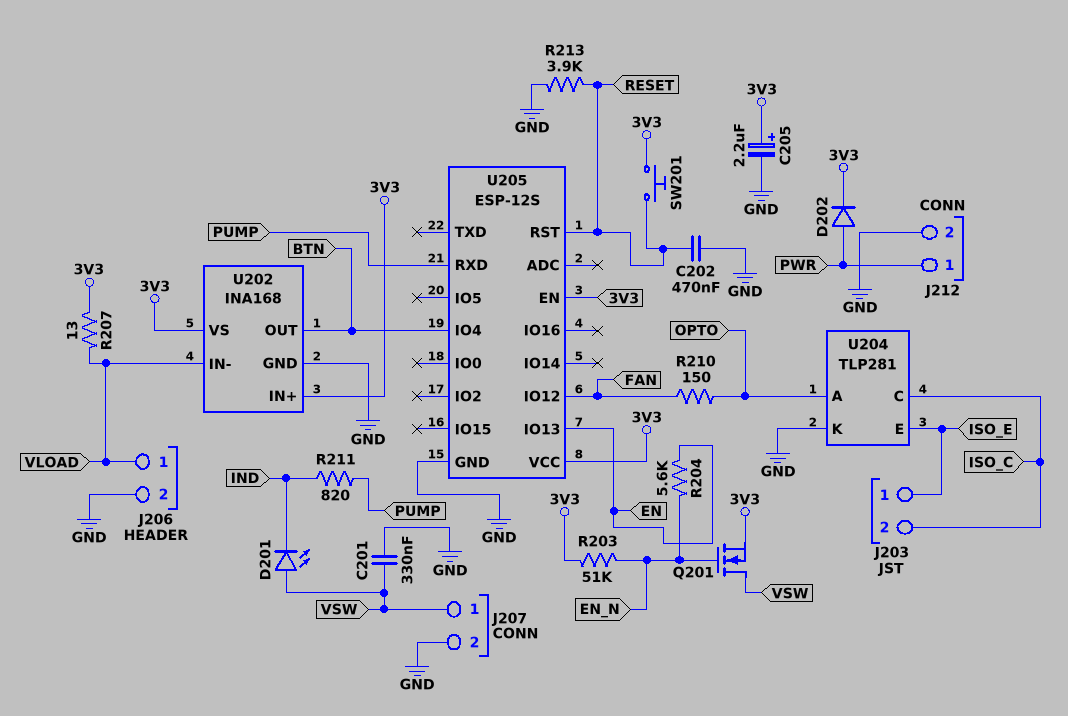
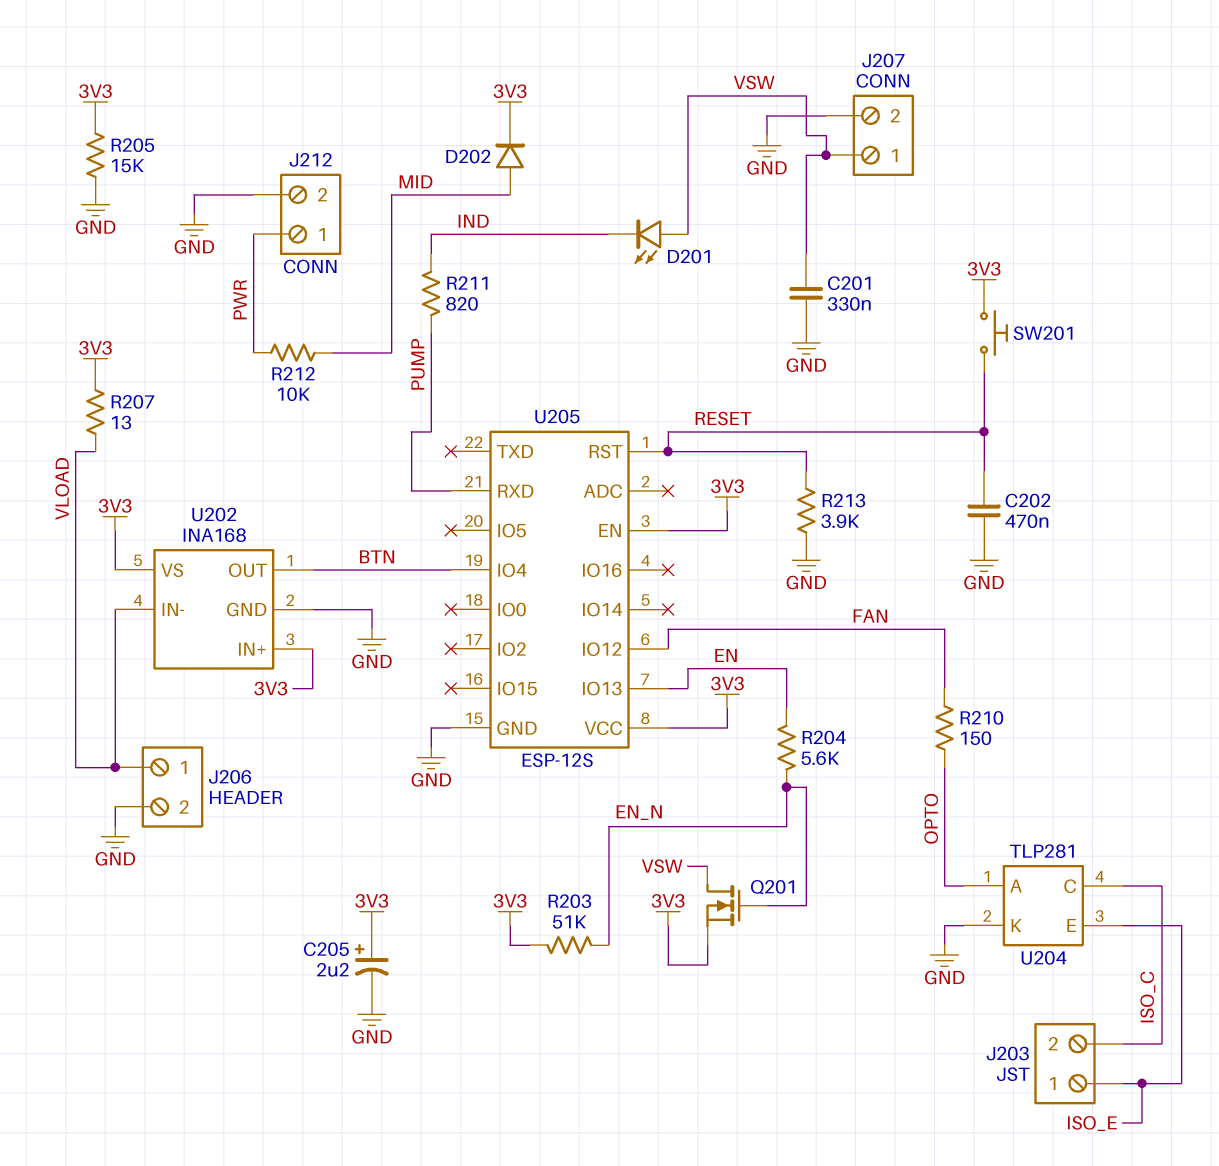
D202: diode (A PWR, K 3V3) -> diode (A MID, K 3V3)
R205: none -> 15k (3V3, GND)
R212: none -> 10k (MID, PWR)

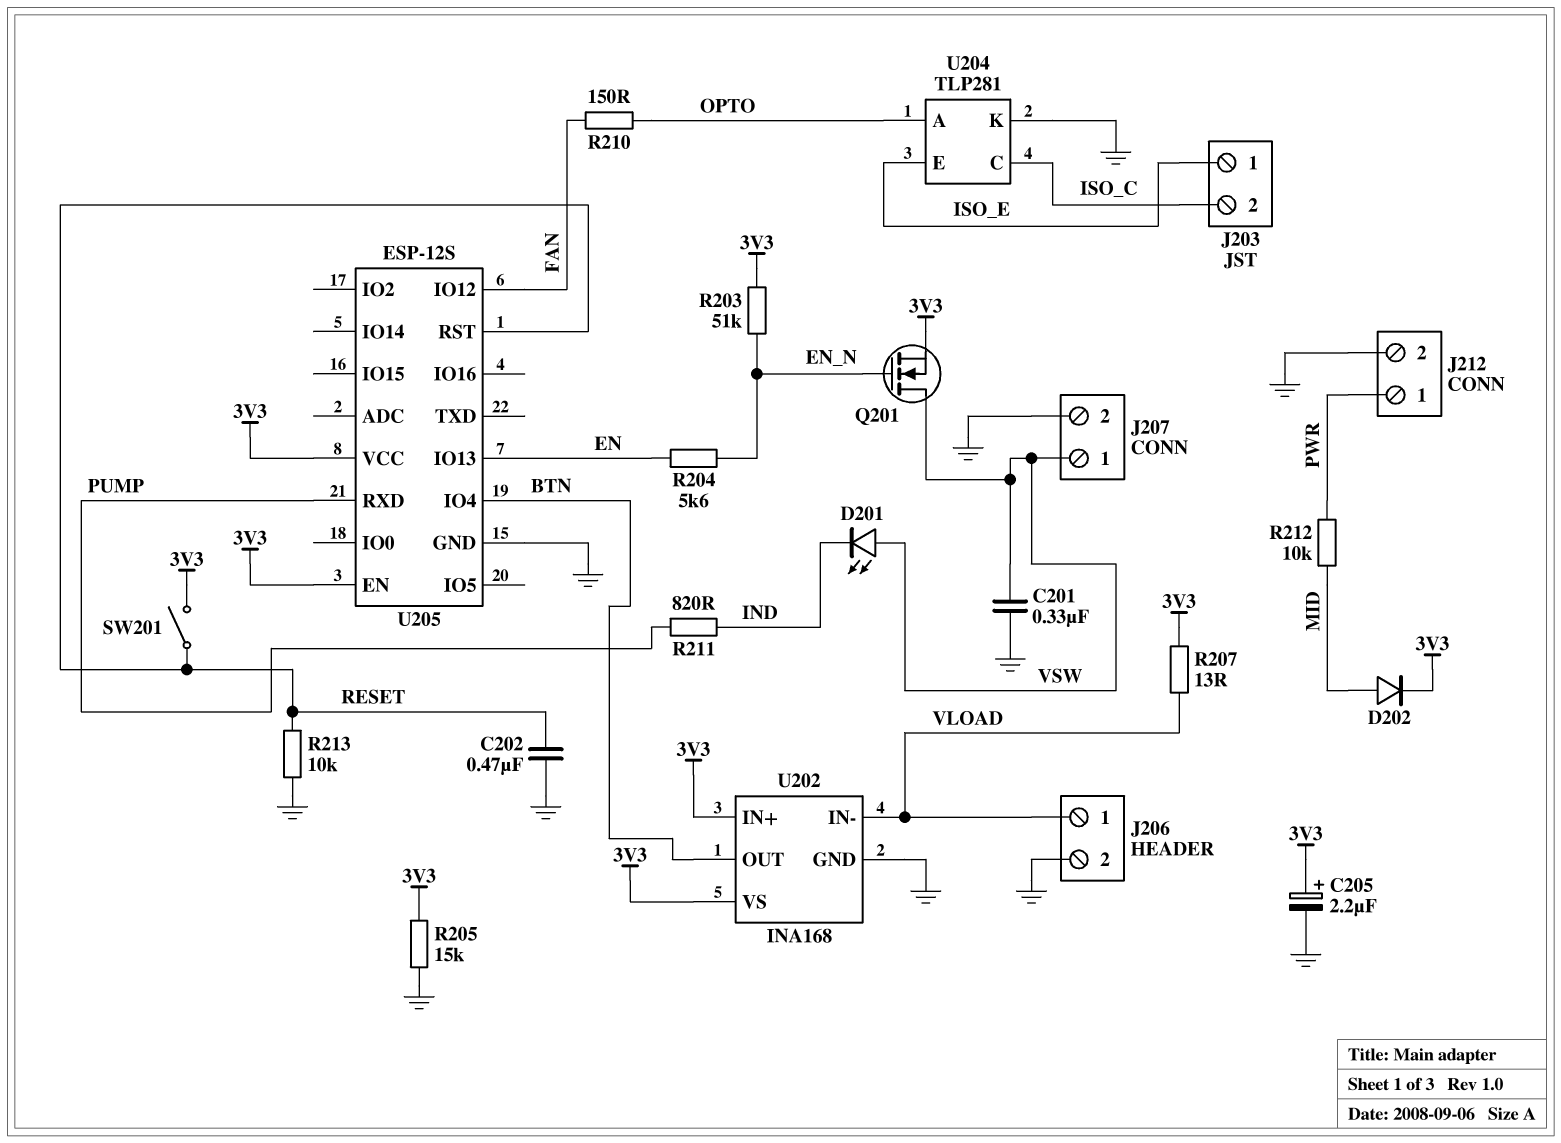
R213: 3.9k (GND, RESET) -> 10k (GND, RESET)
SW201: button (3V3, RESET) -> switch (3V3, RESET)

